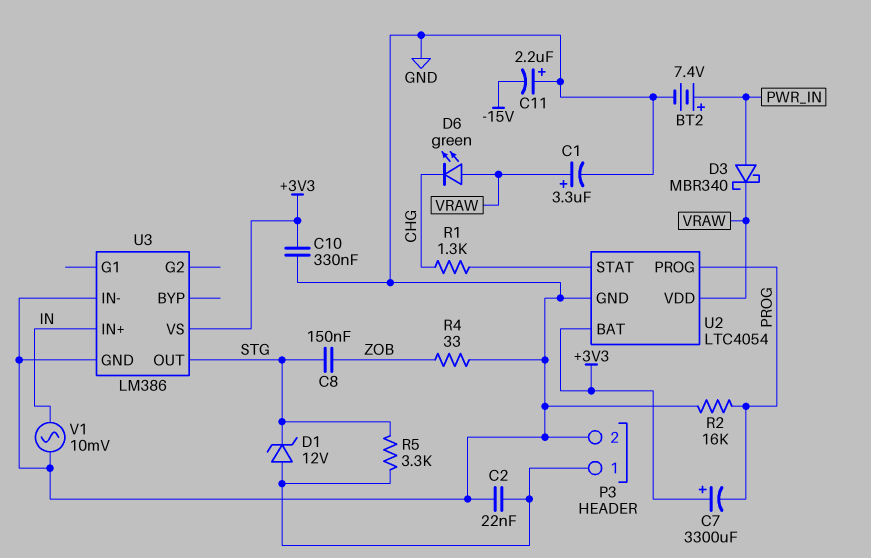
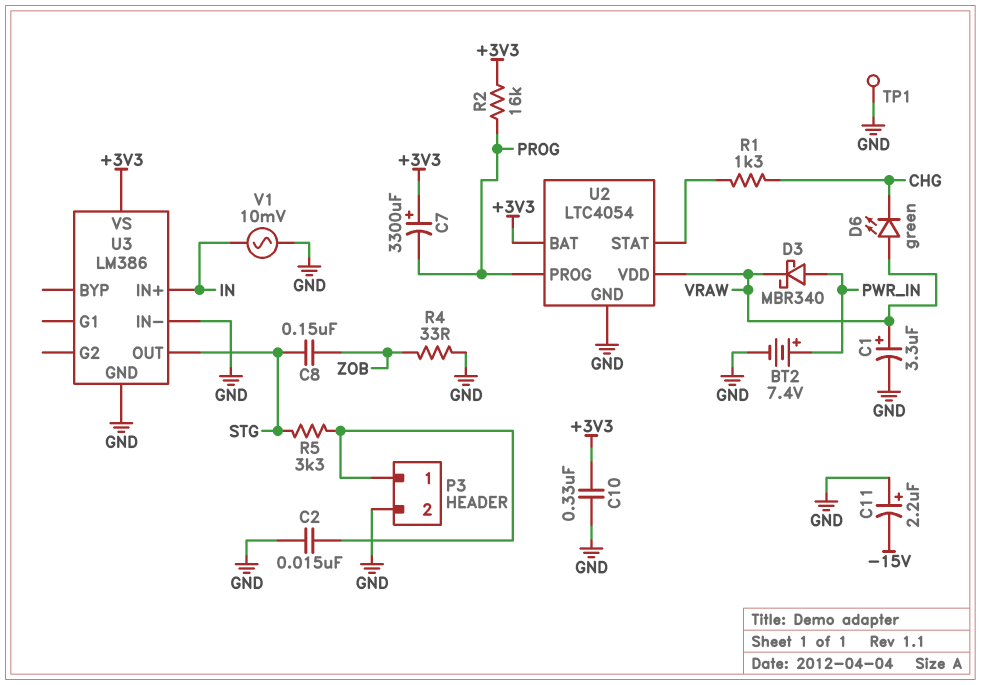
C2: 22nF (GND, P3/1) -> 15nF (GND, P3/1)
D1: zener 12V (A P3/1, K STG) -> none
R2: 16k (GND, PROG) -> 16k (+3V3, PROG)
TP1: none -> test point (GND)

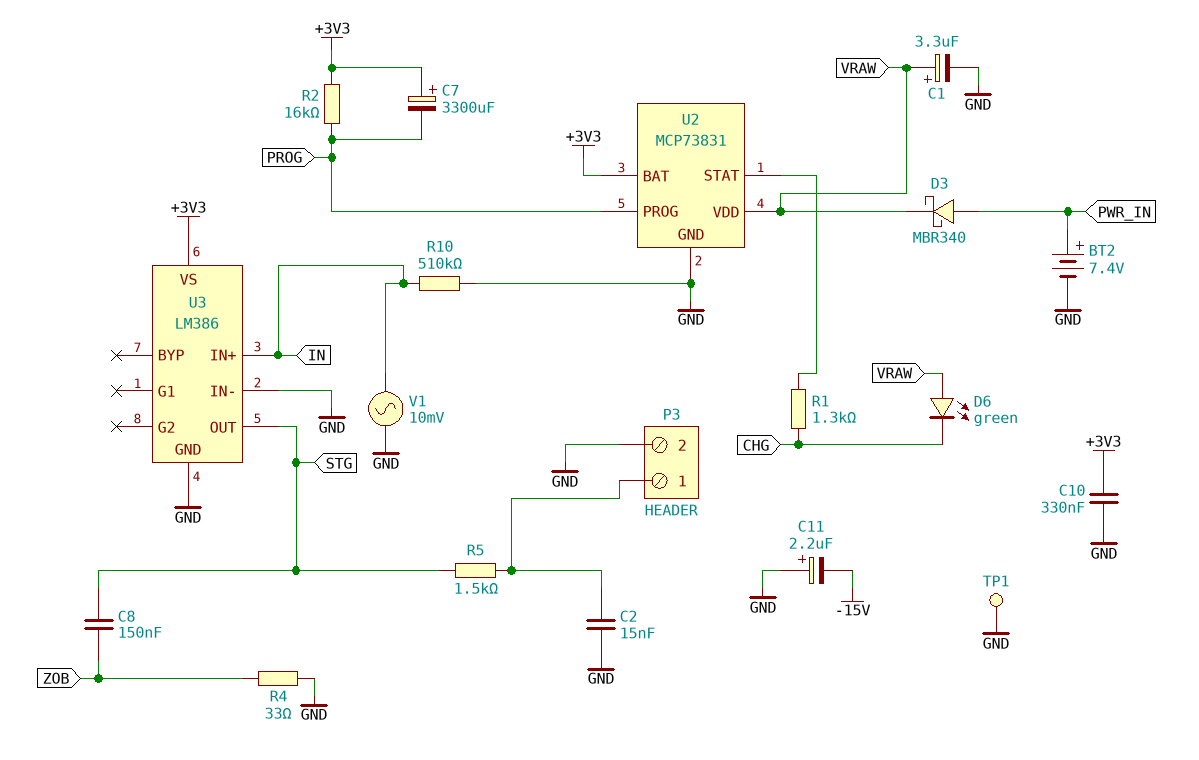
R5: 3.3k (P3/1, STG) -> 1.5k (P3/1, STG)
R10: none -> 510k (GND, IN)
U2: LTC4054 -> MCP73831

